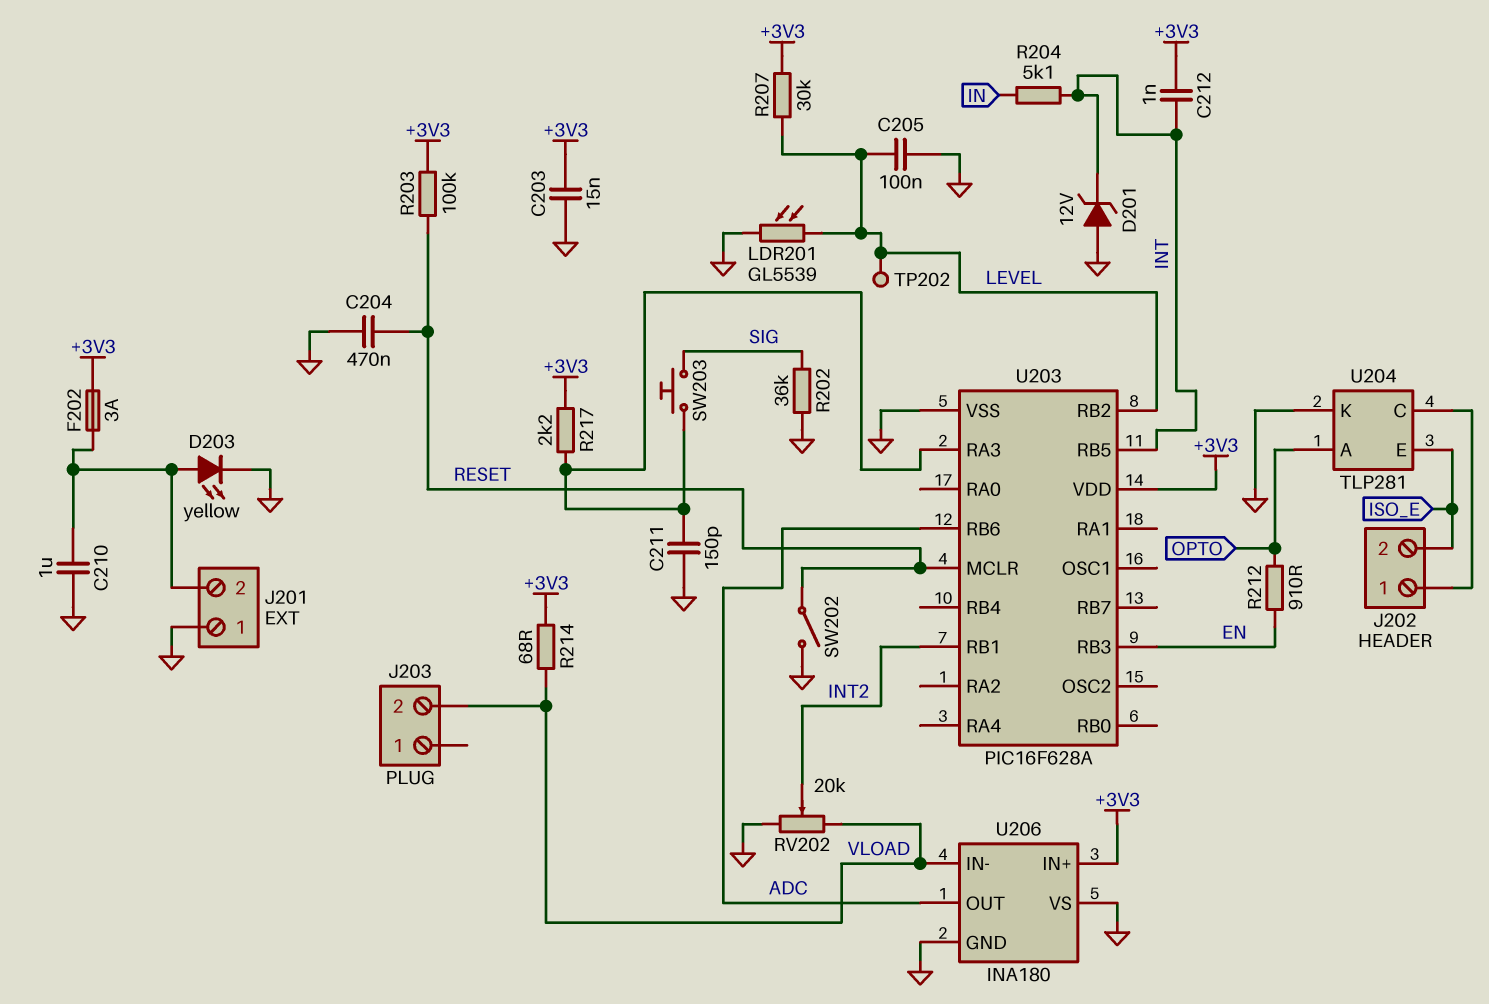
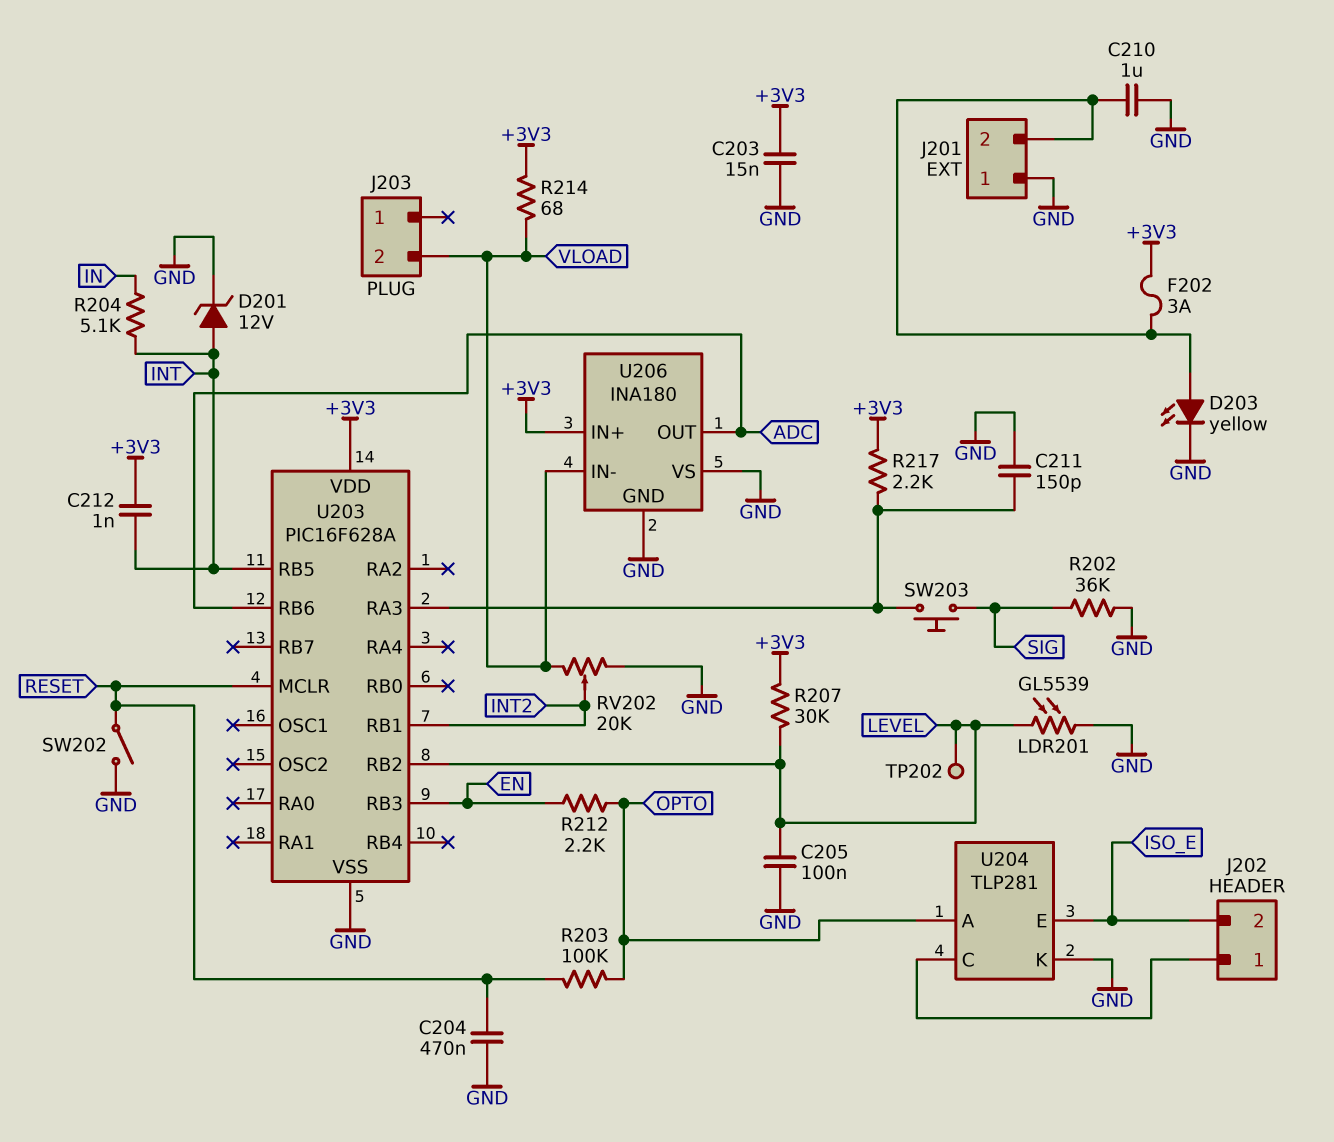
D201: zener 12V (A GND, K INT) -> zener 12V (A INT, K GND)
R203: 100k (+3V3, RESET) -> 100k (OPTO, RESET)
R212: 910 (EN, OPTO) -> 2.2k (EN, OPTO)

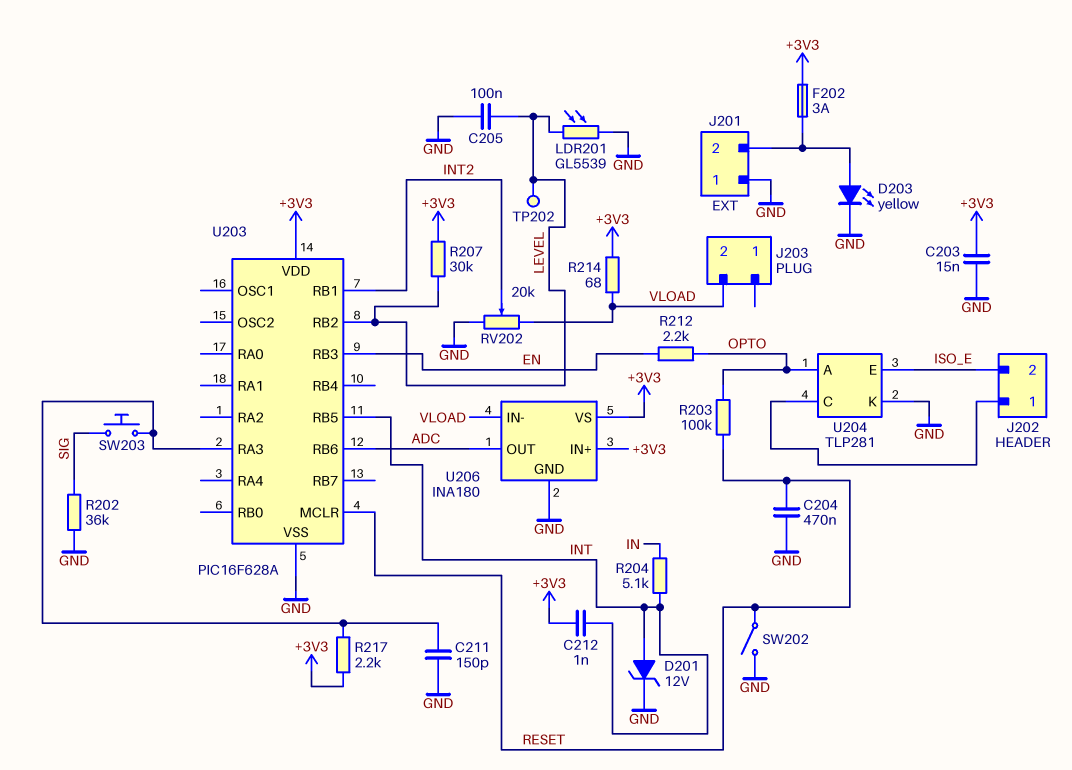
C210: 1uF (GND, J201/2) -> none
U206 pin VS: GND -> +3V3

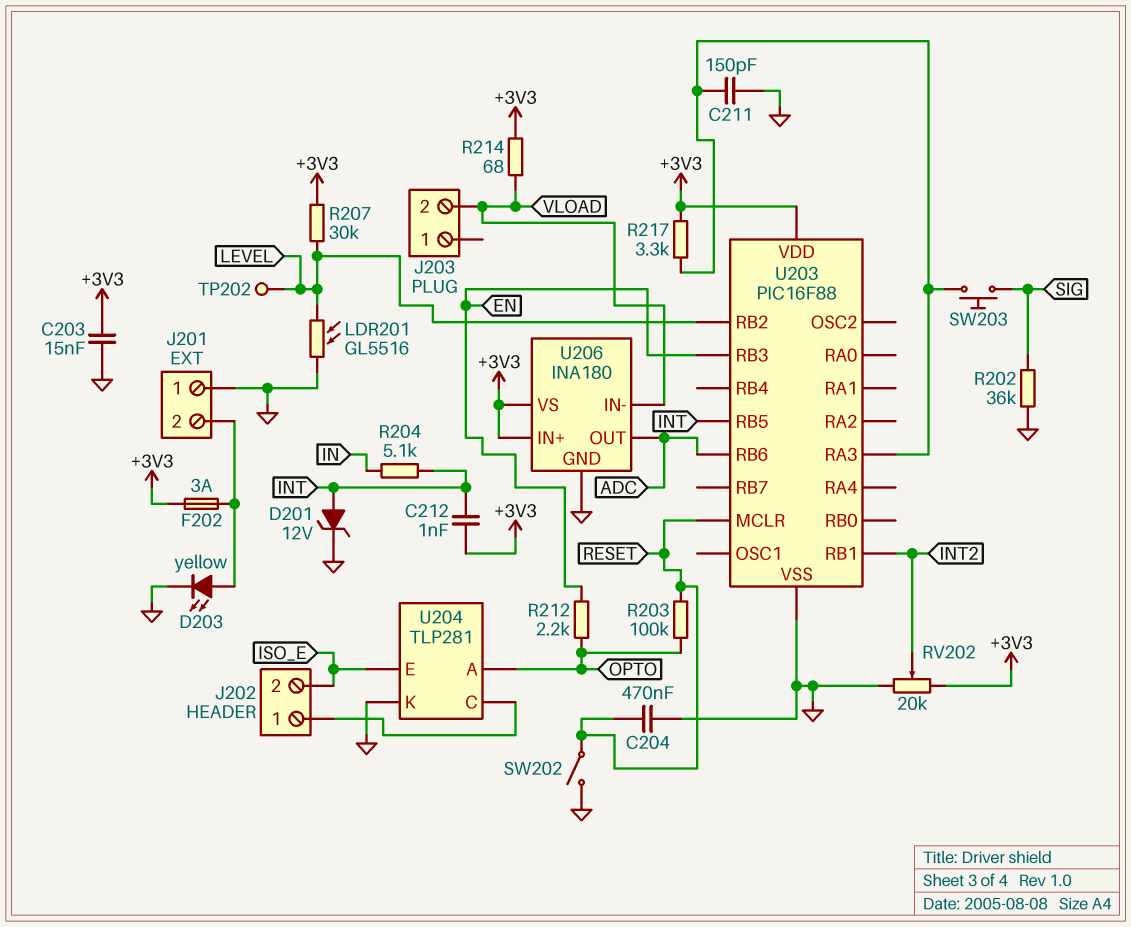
C205: 100nF (GND, LEVEL) -> none
LDR201: GL5539 (GND, LEVEL) -> GL5516 (GND, LEVEL)
R217: 2.2k (+3V3, U203/RA3) -> 3.3k (+3V3, U203/RA3)
RV202: 20k (GND, VLOAD, wiper INT2) -> 20k (+3V3, GND, wiper INT2)
U203: PIC16F628A -> PIC16F88

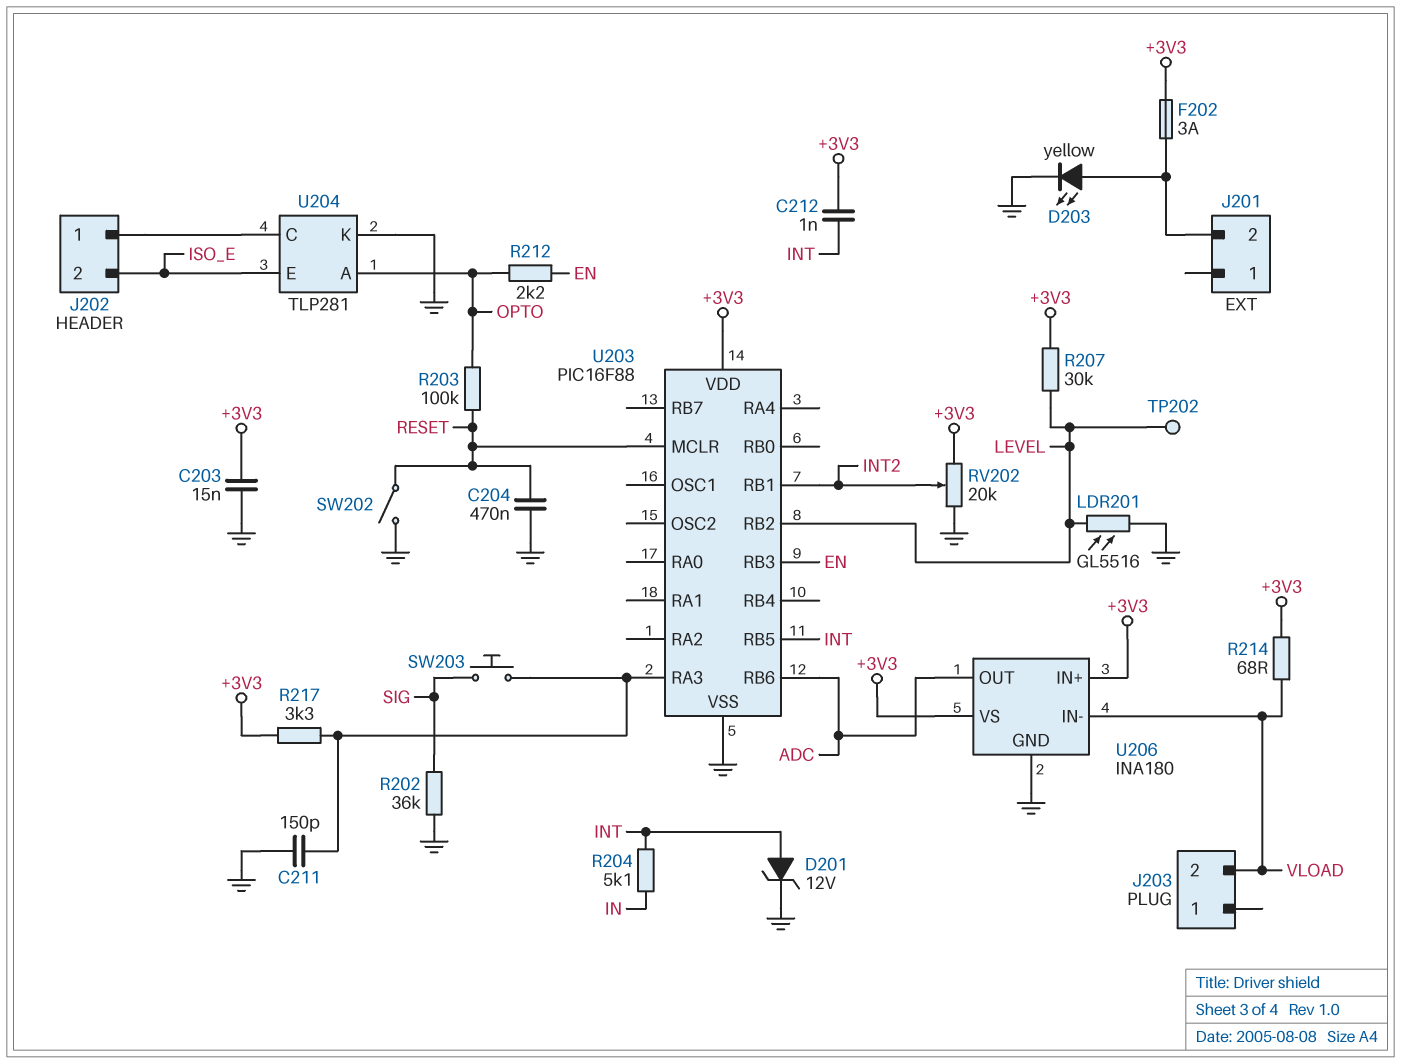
J201 pin 1: GND -> none

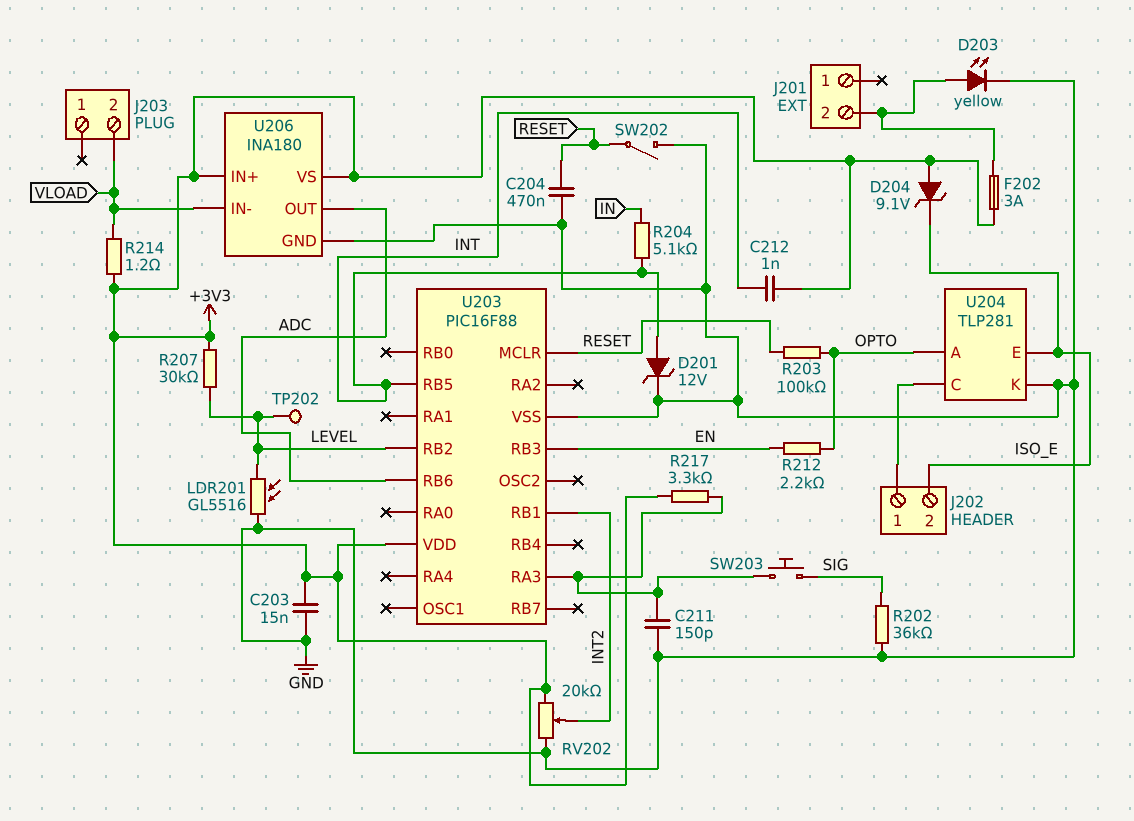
D204: none -> zener 9.1V (A +3V3, K ISO_E)
R214: 68 (+3V3, VLOAD) -> 1.2 (+3V3, VLOAD)

